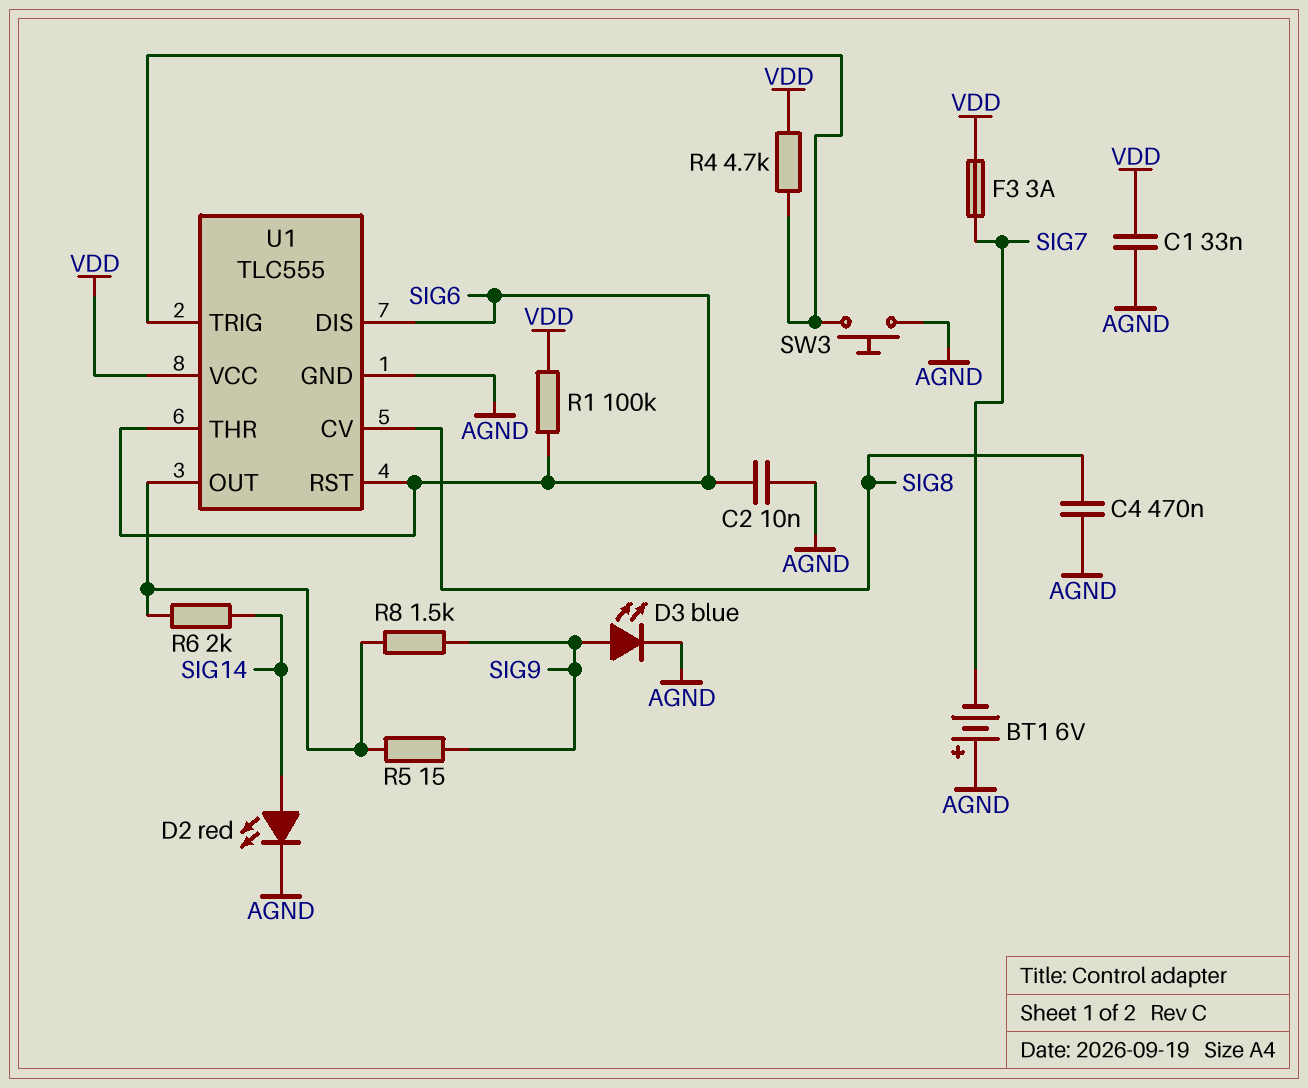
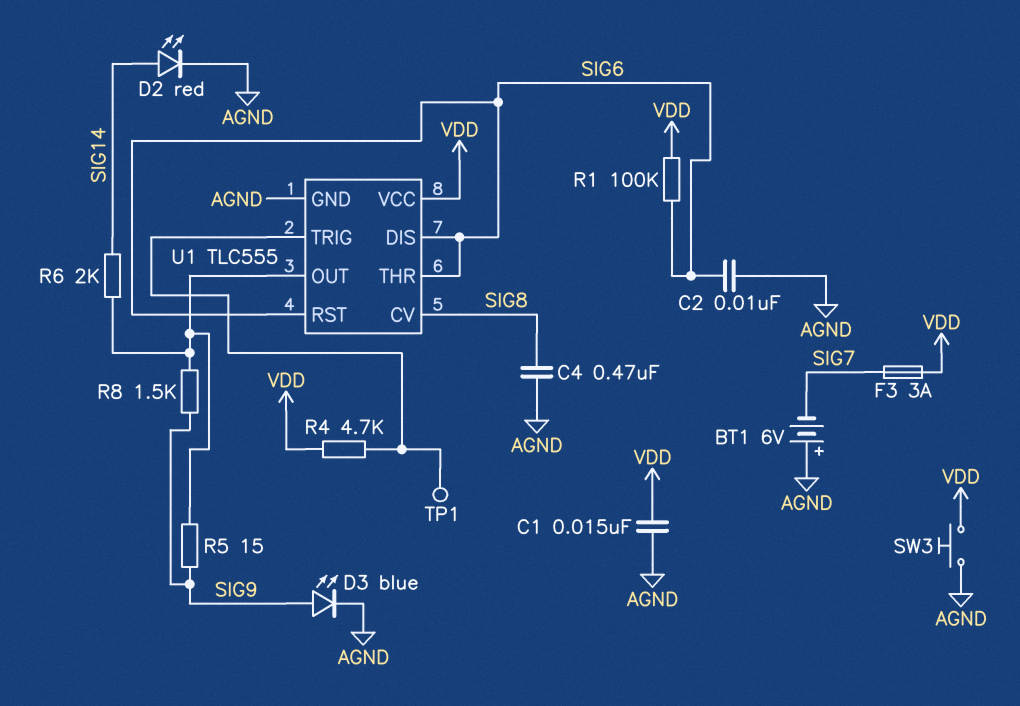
C1: 33nF (AGND, VDD) -> 15nF (AGND, VDD)
SW3: button (AGND, U1/TRIG) -> button (AGND, VDD)
TP1: none -> test point (U1/TRIG)

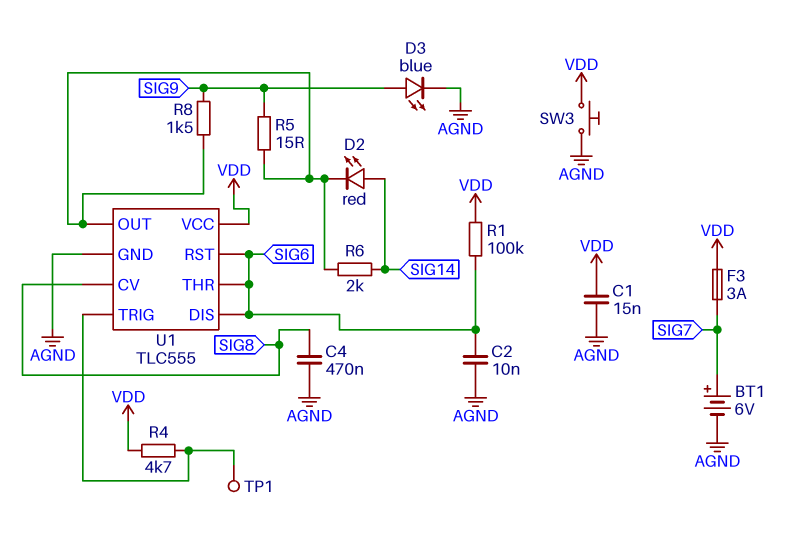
BT1: 6V (plus AGND, minus SIG7) -> 6V (plus SIG7, minus AGND)
D2: LED red (A SIG14, K AGND) -> LED red (A SIG14, K U1/OUT)

